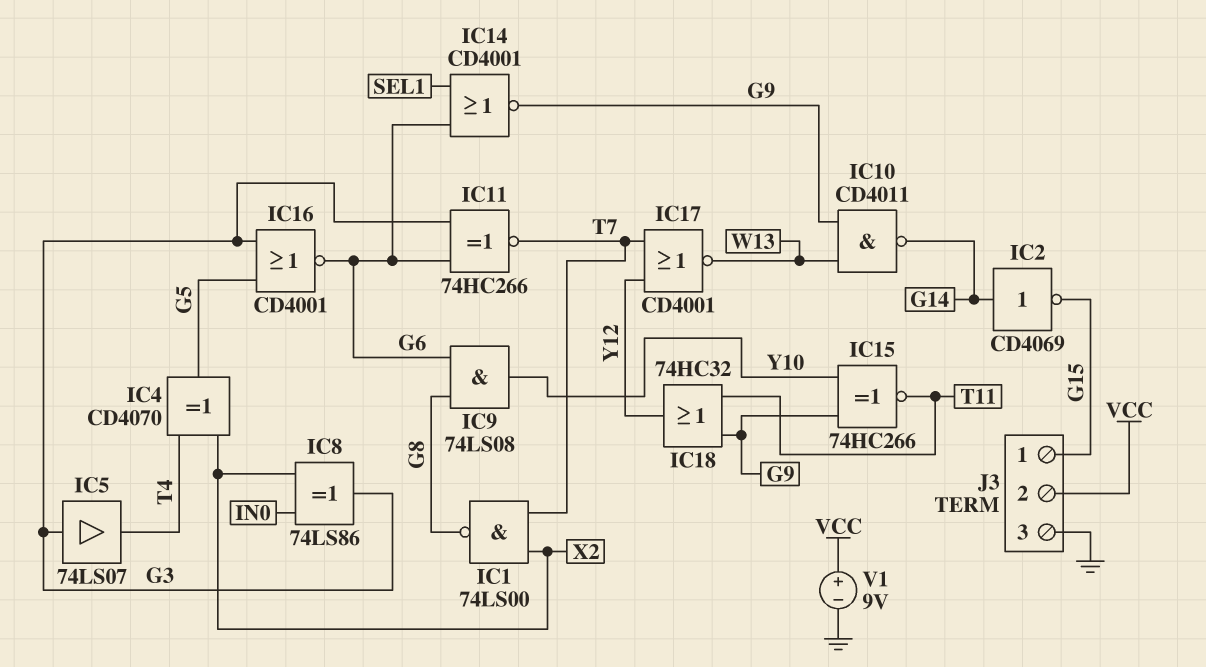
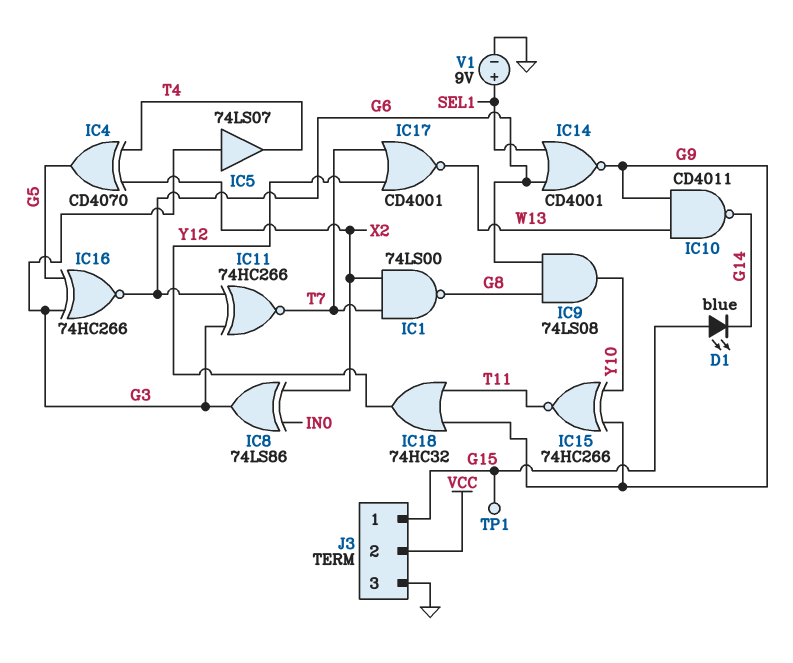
D1: none -> LED blue (A G15, K G14)
IC2: NOT CD4069 (in G14, out G15) -> none
IC16: NOR CD4001 (in G3, in G5, out G6) -> XNOR 74HC266 (in G3, in G5, out G6)
TP1: none -> test point (G15)
V1: 9V (plus VCC, minus GND) -> 9V (plus SEL1, minus GND)

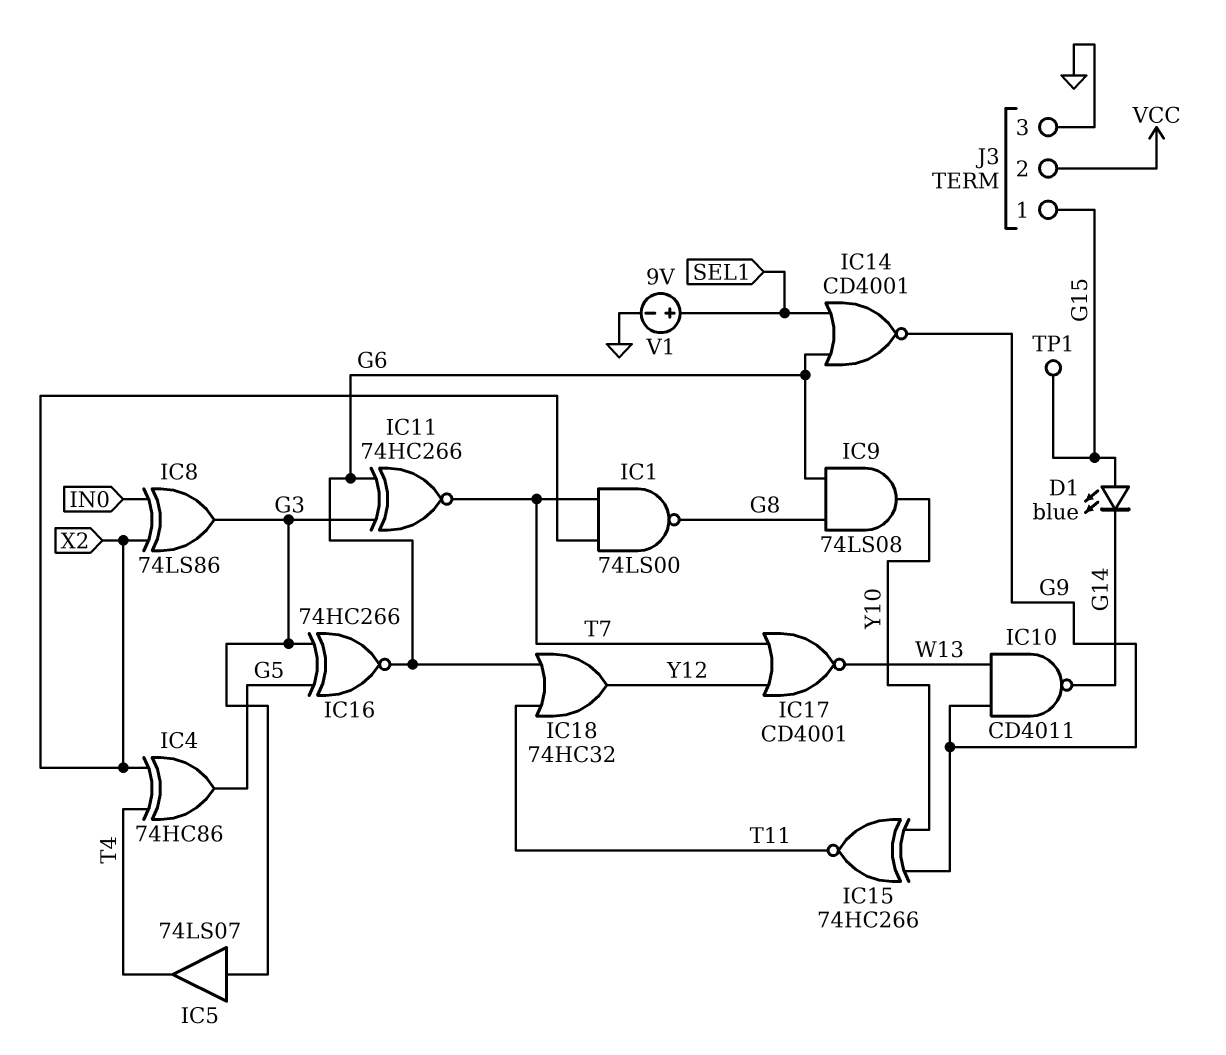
IC4: XOR CD4070 (in T4, in X2, out G5) -> XOR 74HC86 (in T4, in X2, out G5)
IC18: OR 74HC32 (in G9, in T11, out Y12) -> OR 74HC32 (in G6, in T11, out Y12)

